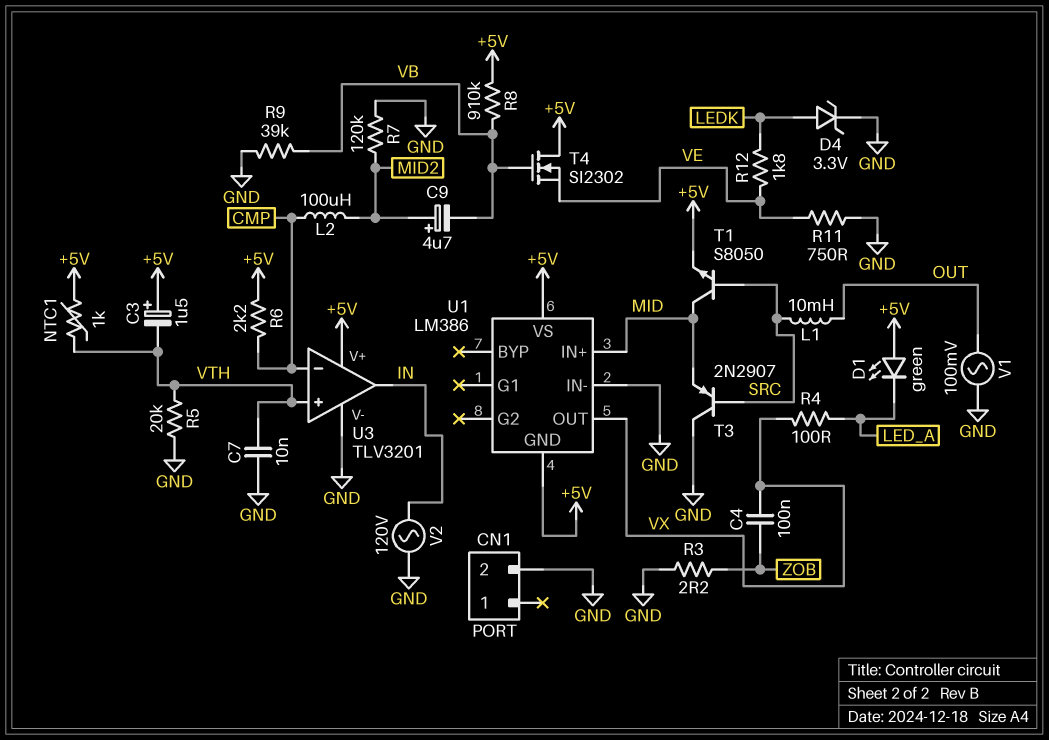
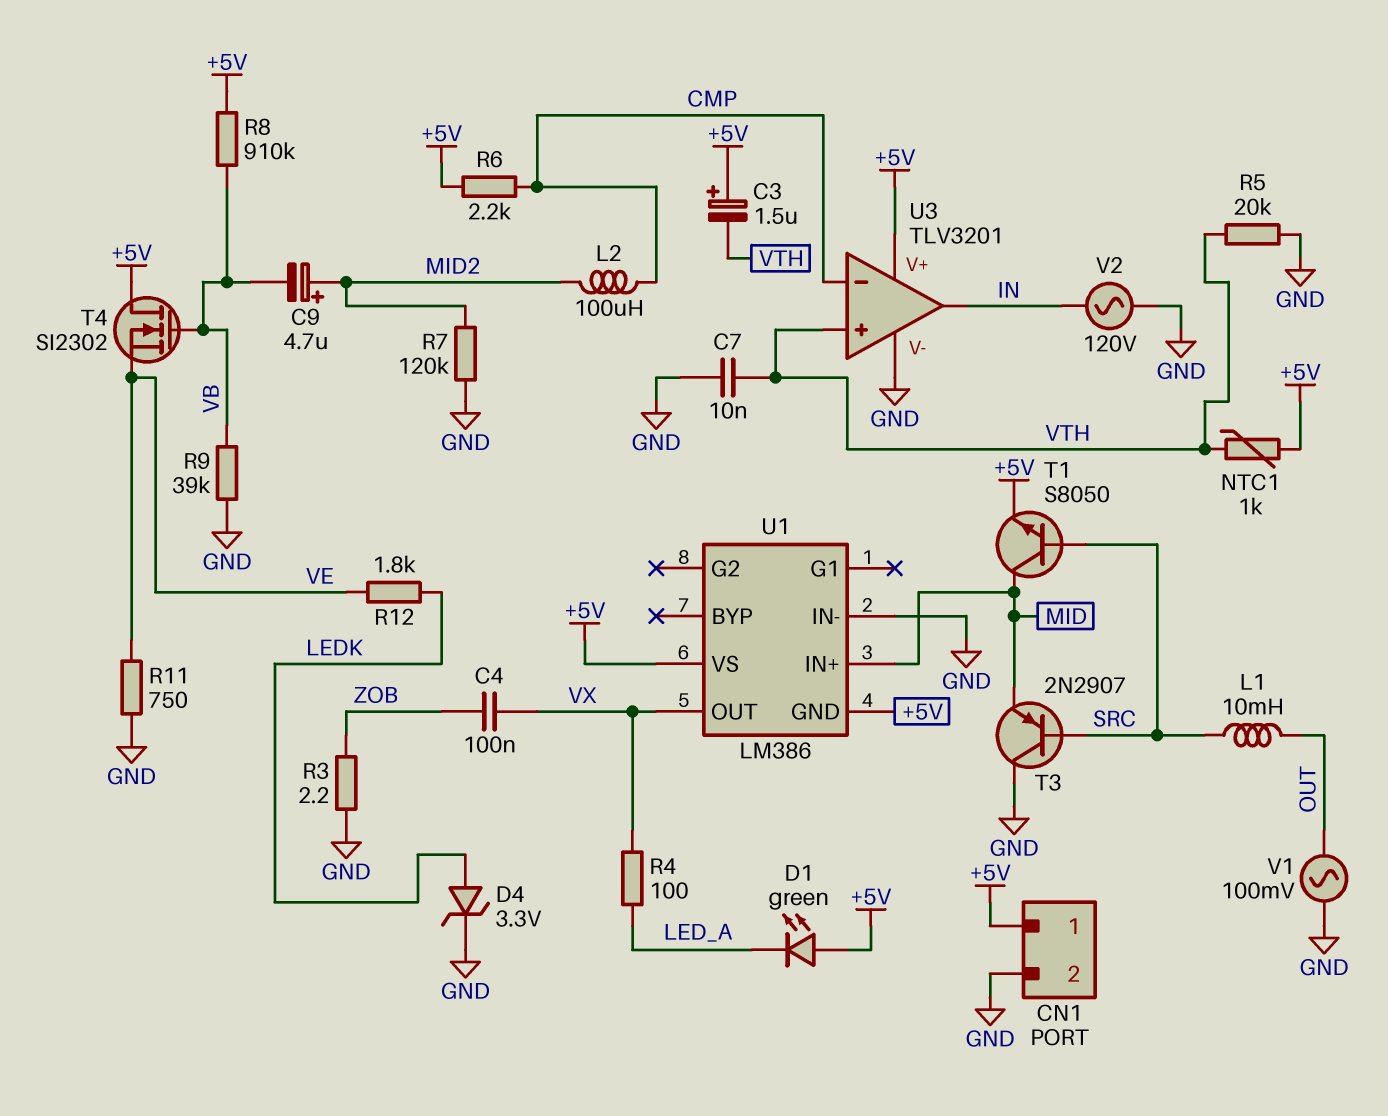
CN1 pin 1: none -> +5V

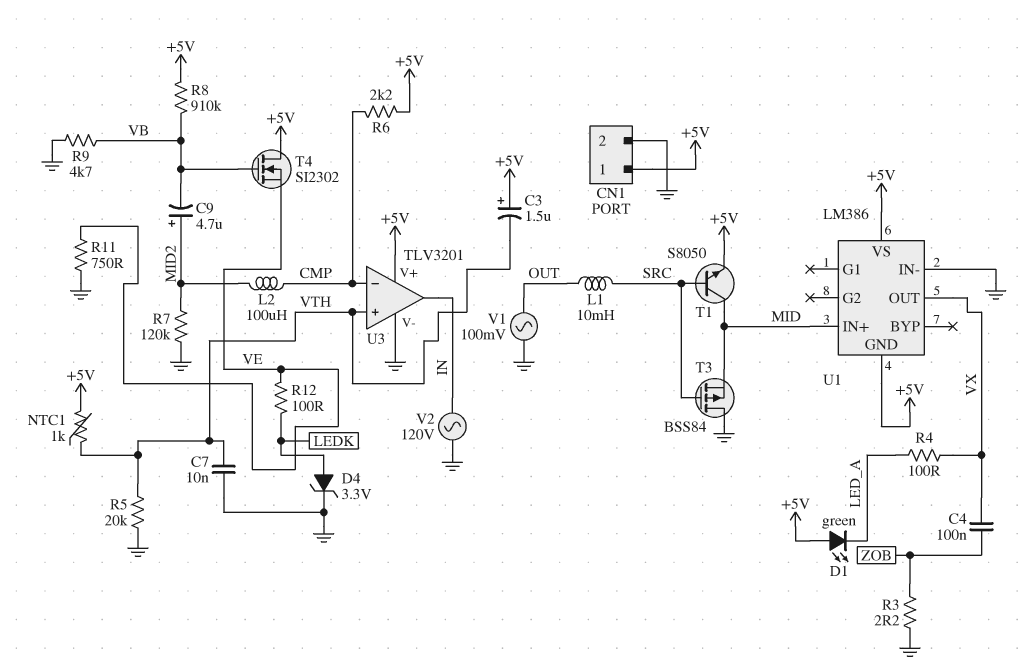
R9: 39k (GND, VB) -> 4.7k (GND, VB)
R12: 1.8k (LEDK, VE) -> 100 (LEDK, VE)
T3: PNP 2N2907 (B SRC, C GND, E MID) -> PMOS BSS84 (G SRC, D GND, S MID)

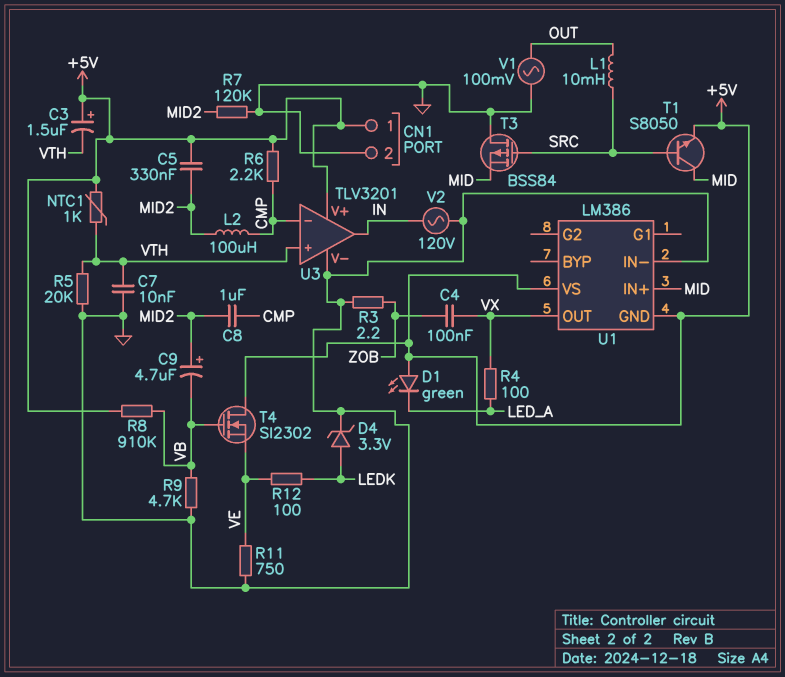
C5: none -> 330nF (+5V, MID2)
C8: none -> 1uF (CMP, MID2)

